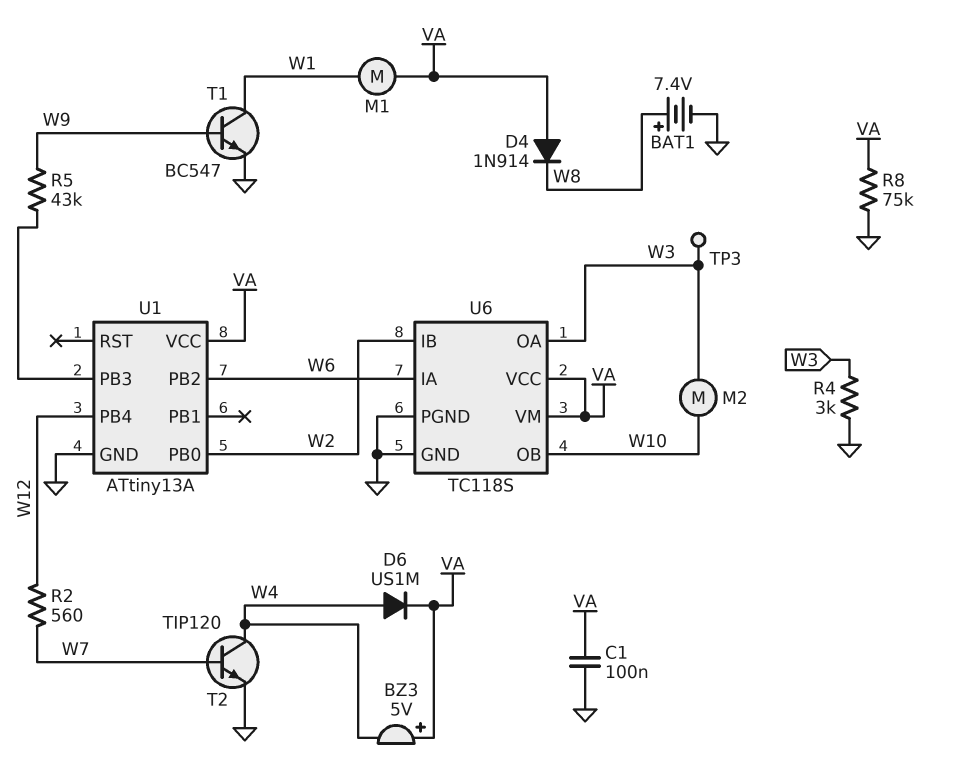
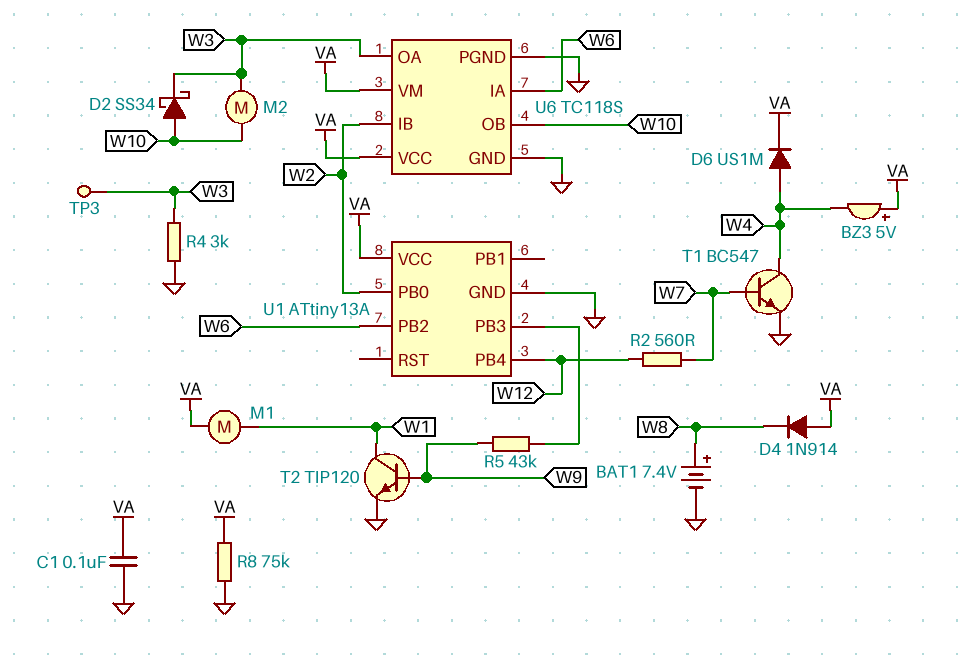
D2: none -> schottky SS34 (A W10, K W3)
T1: NPN BC547 (B W9, C W1, E GND) -> NPN BC547 (B W7, C W4, E GND)
T2: NPN TIP120 (B W7, C W4, E GND) -> NPN TIP120 (B W9, C W1, E GND)

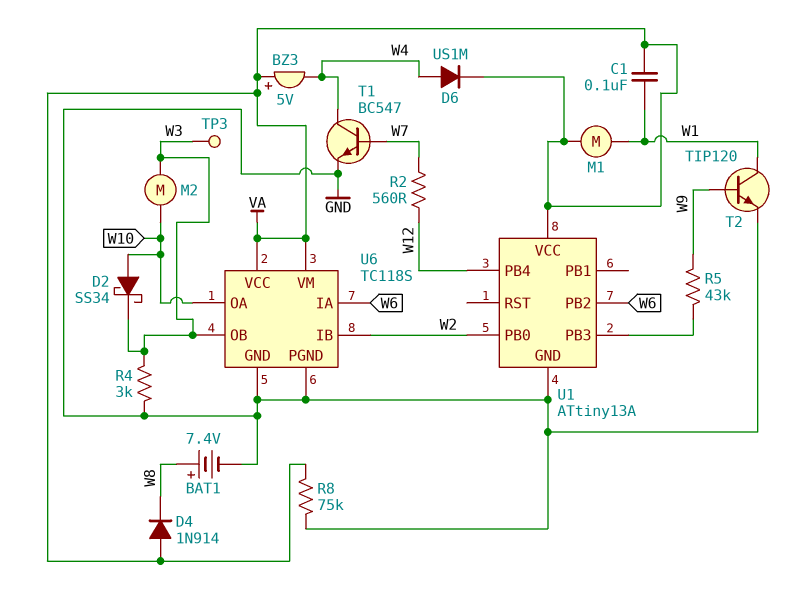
C1: 100nF (GND, VA) -> 100nF (VA, W1)
U6 pin OA: W3 -> W10
U6 pin OB: W10 -> W3

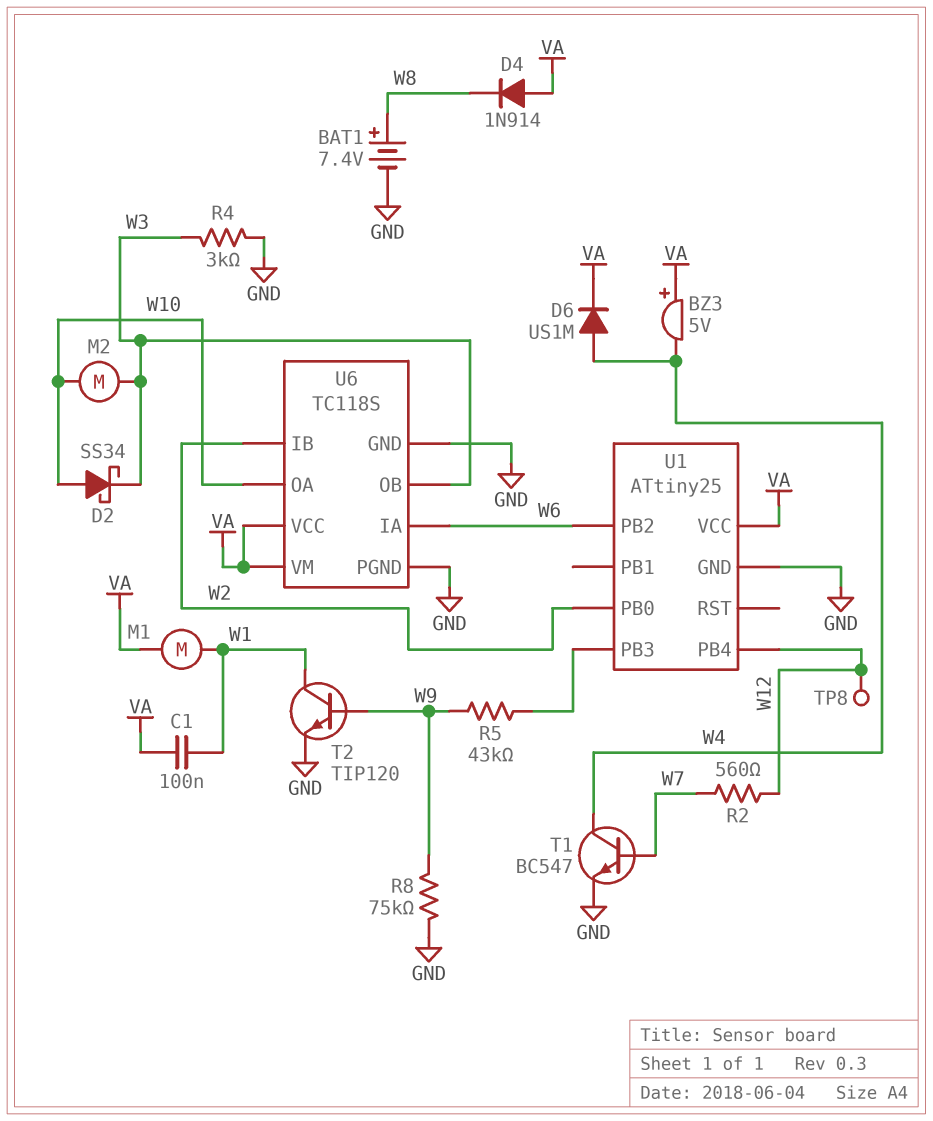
R8: 75k (GND, VA) -> 75k (GND, W9)
TP3: test point (W3) -> none
TP8: none -> test point (W12)
U1: ATtiny13A -> ATtiny25

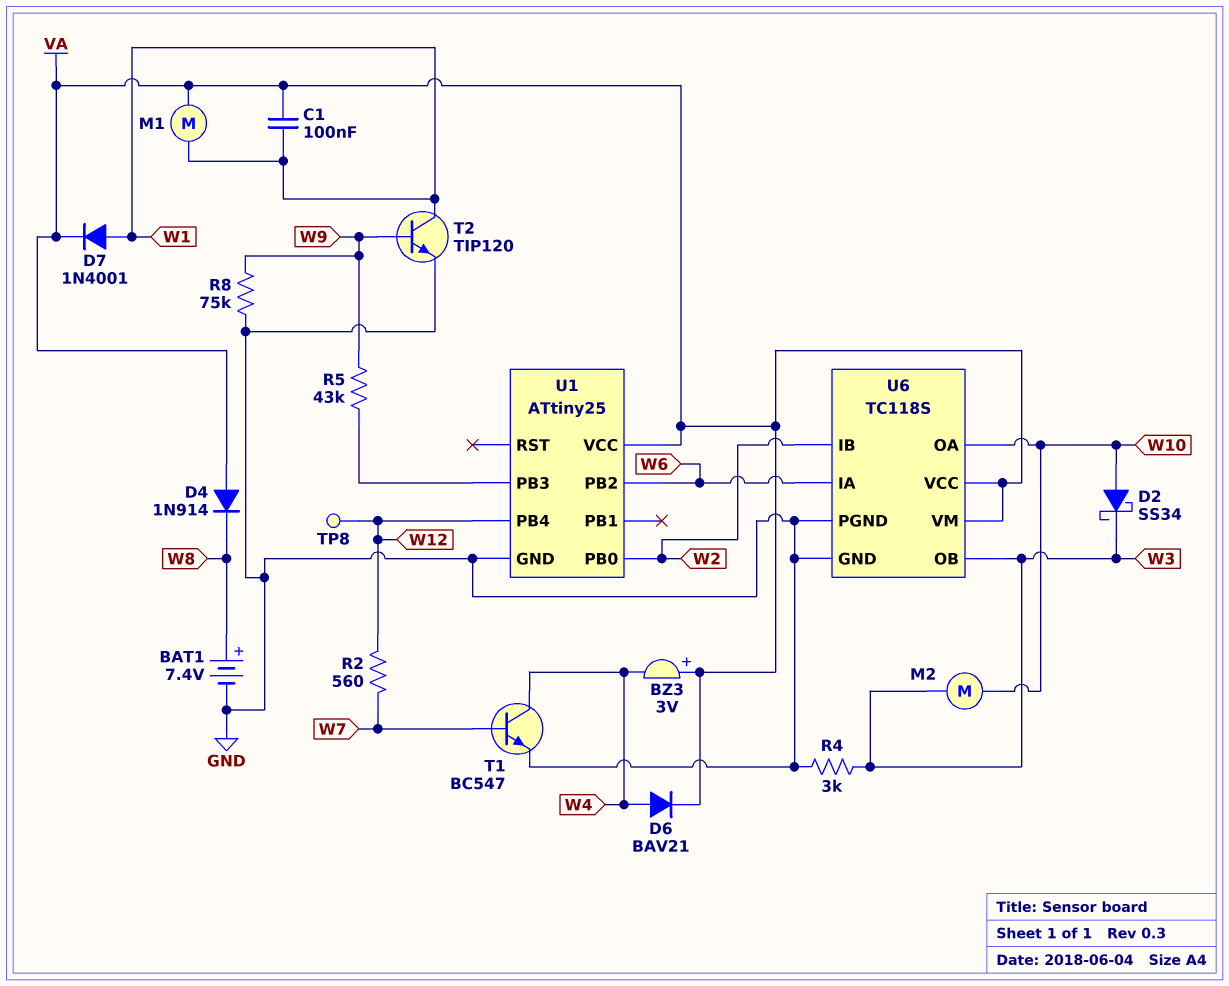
BZ3: buzzer 5V (plus VA, minus W4) -> buzzer 3V (plus VA, minus W4)
D6: diode US1M (A W4, K VA) -> diode BAV21 (A W4, K VA)
D7: none -> diode 1N4001 (A W1, K VA)

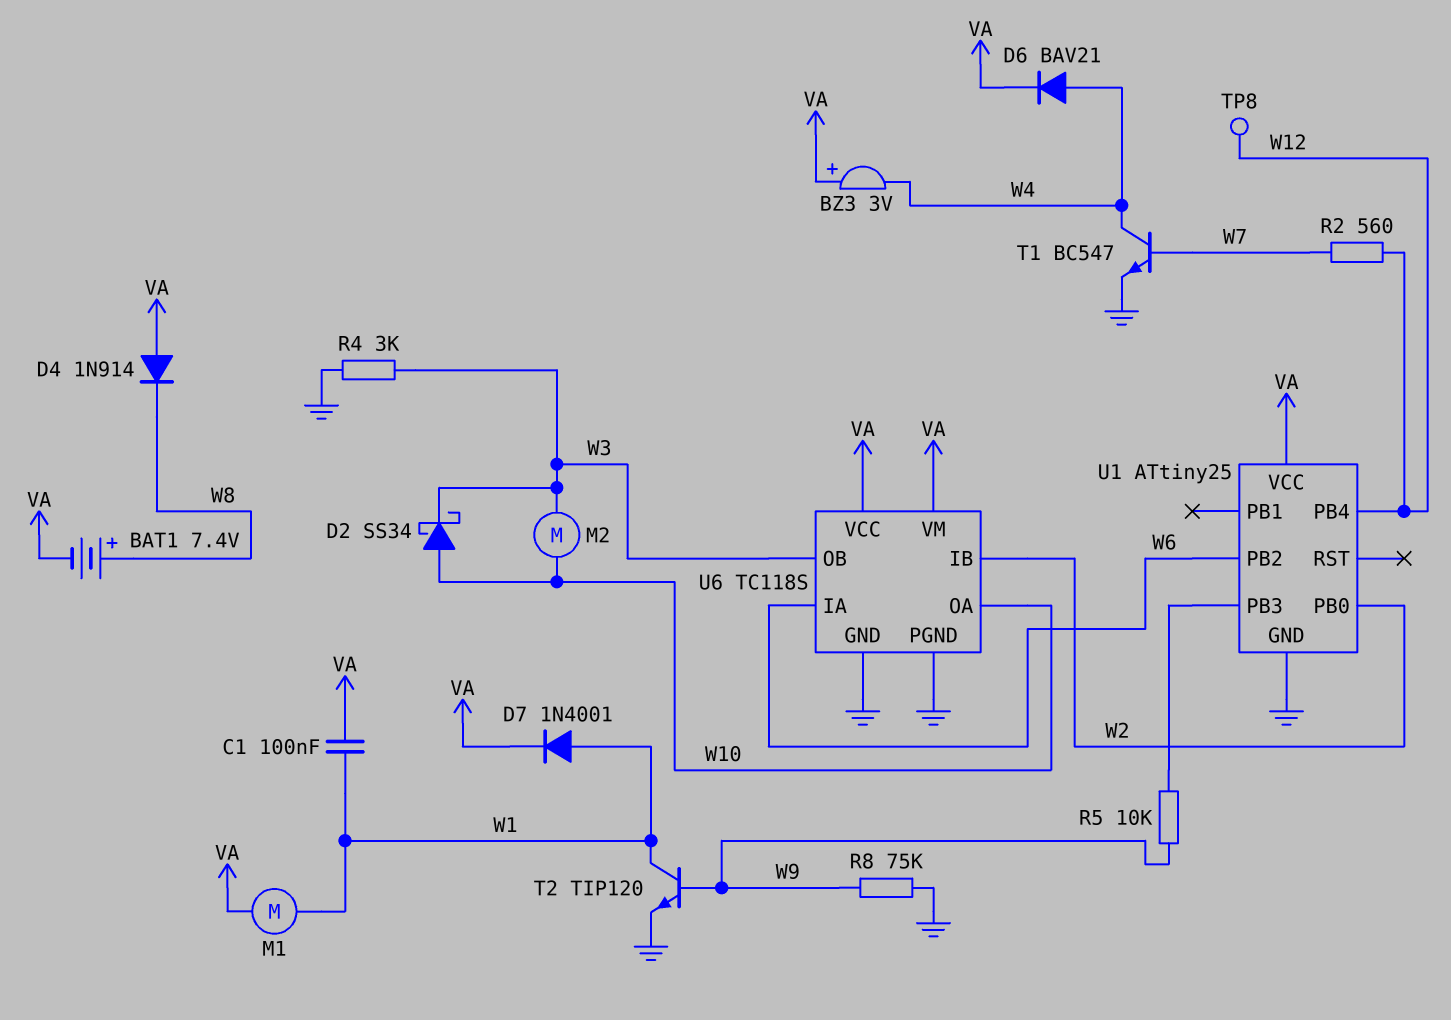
BAT1: 7.4V (plus W8, minus GND) -> 7.4V (plus W8, minus VA)
R5: 43k (U1/PB3, W9) -> 10k (U1/PB3, W9)

